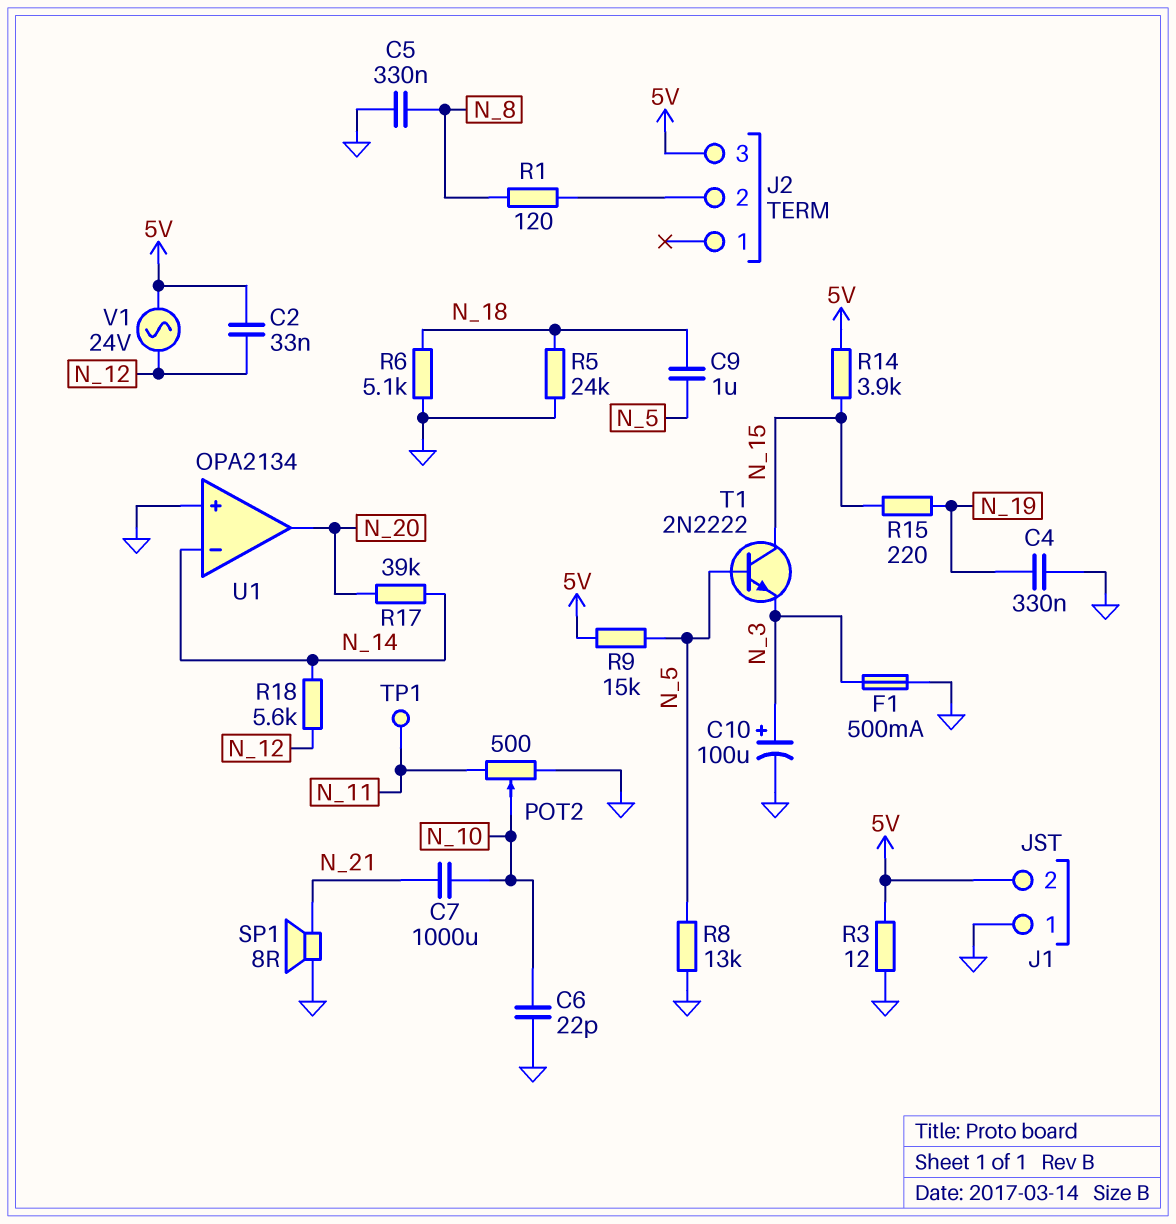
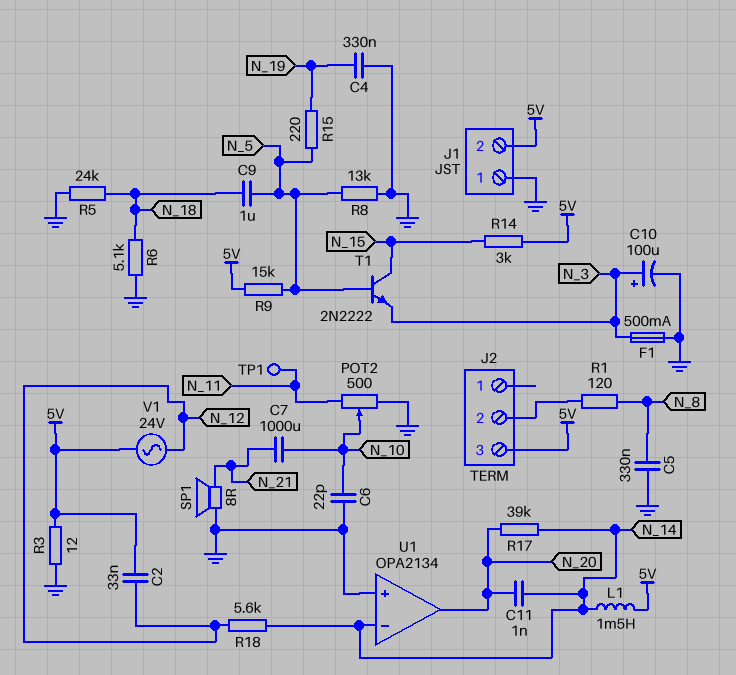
C11: none -> 1nF (N_14, N_20)
L1: none -> 1.5mH (5V, N_14)
R14: 3.9k (5V, N_15) -> 3k (5V, N_15)
R15: 220 (N_15, N_19) -> 220 (N_5, N_19)

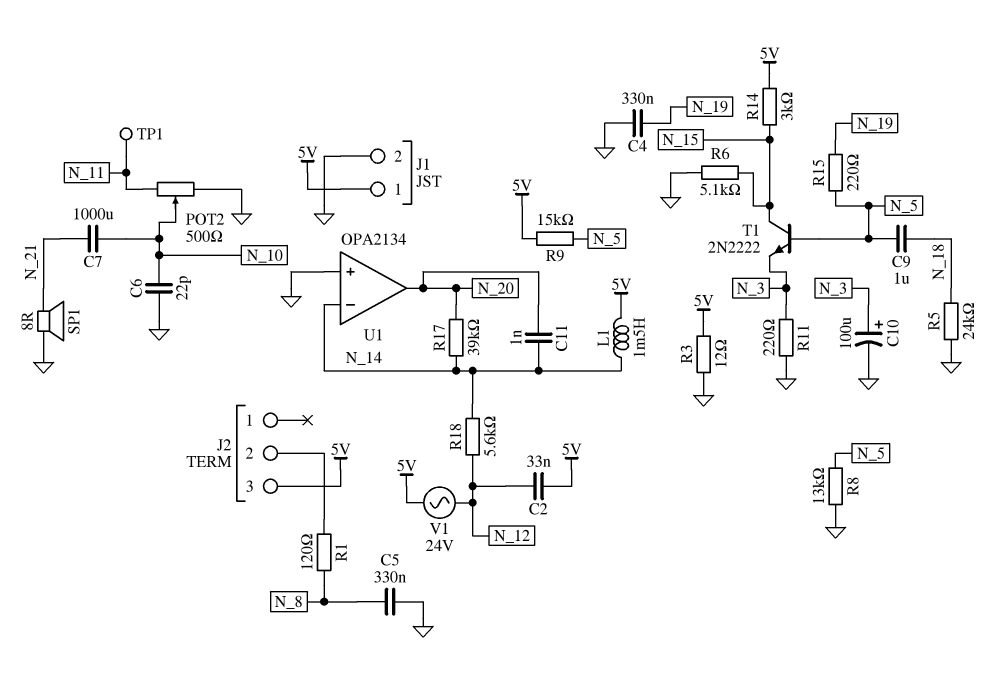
F1: 500mA (GND, N_3) -> none
J1 pin 1: GND -> 5V
J1 pin 2: 5V -> GND
R6: 5.1k (GND, N_18) -> 5.1k (GND, N_15)
R11: none -> 220 (GND, N_3)

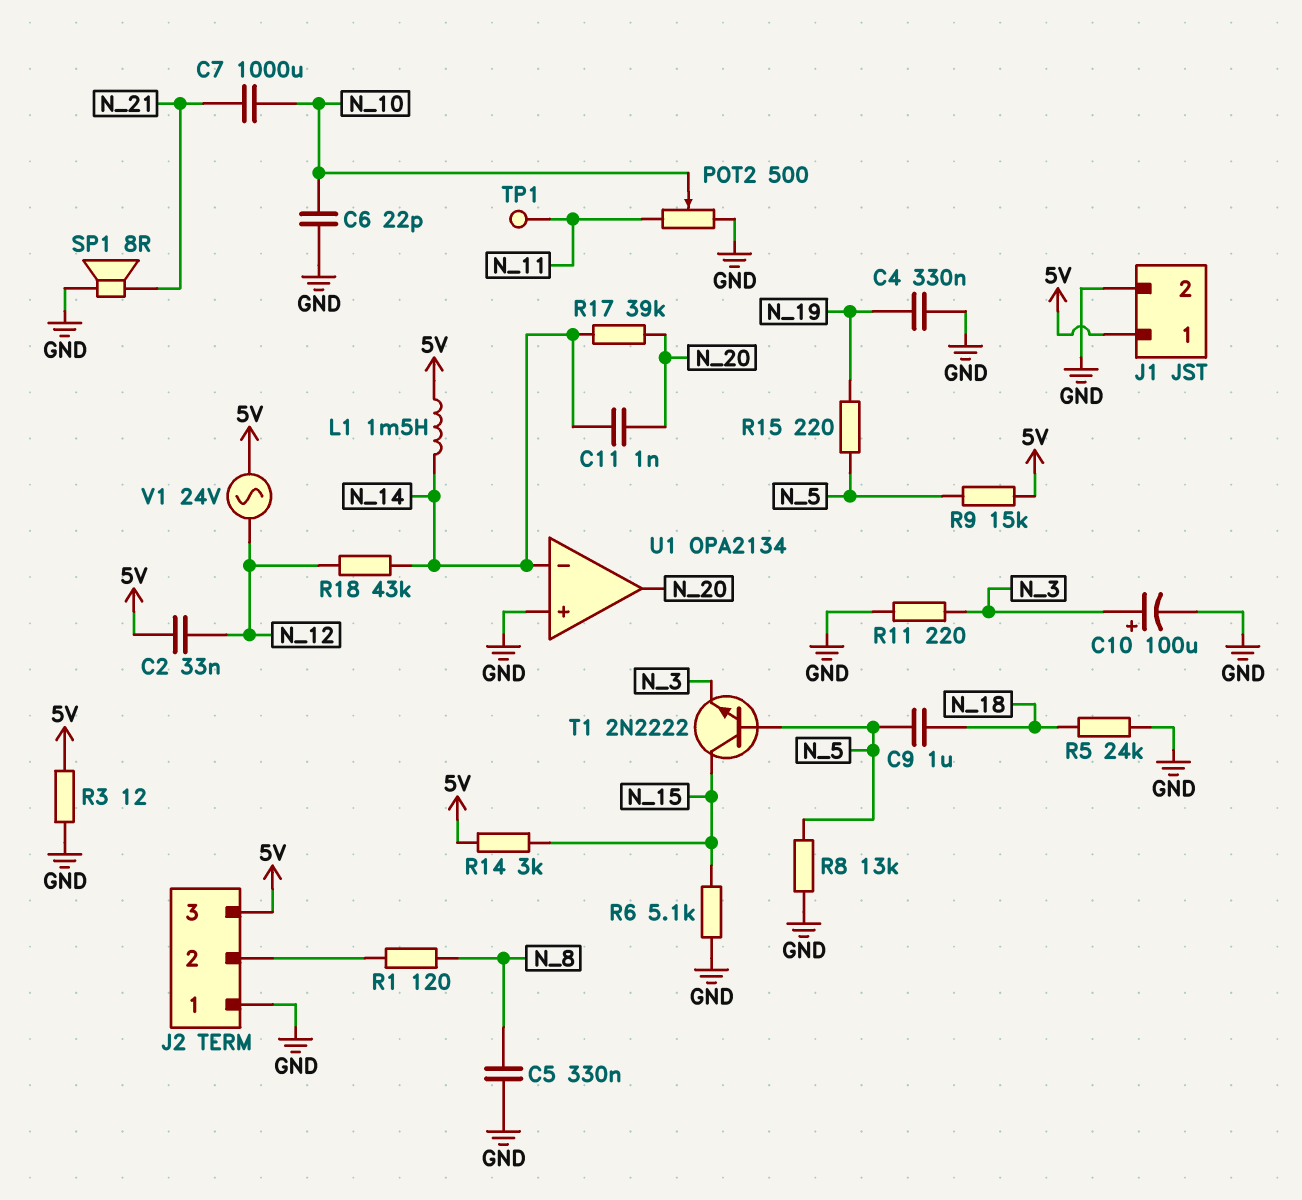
J2 pin 1: none -> GND
R18: 5.6k (N_12, N_14) -> 43k (N_12, N_14)

